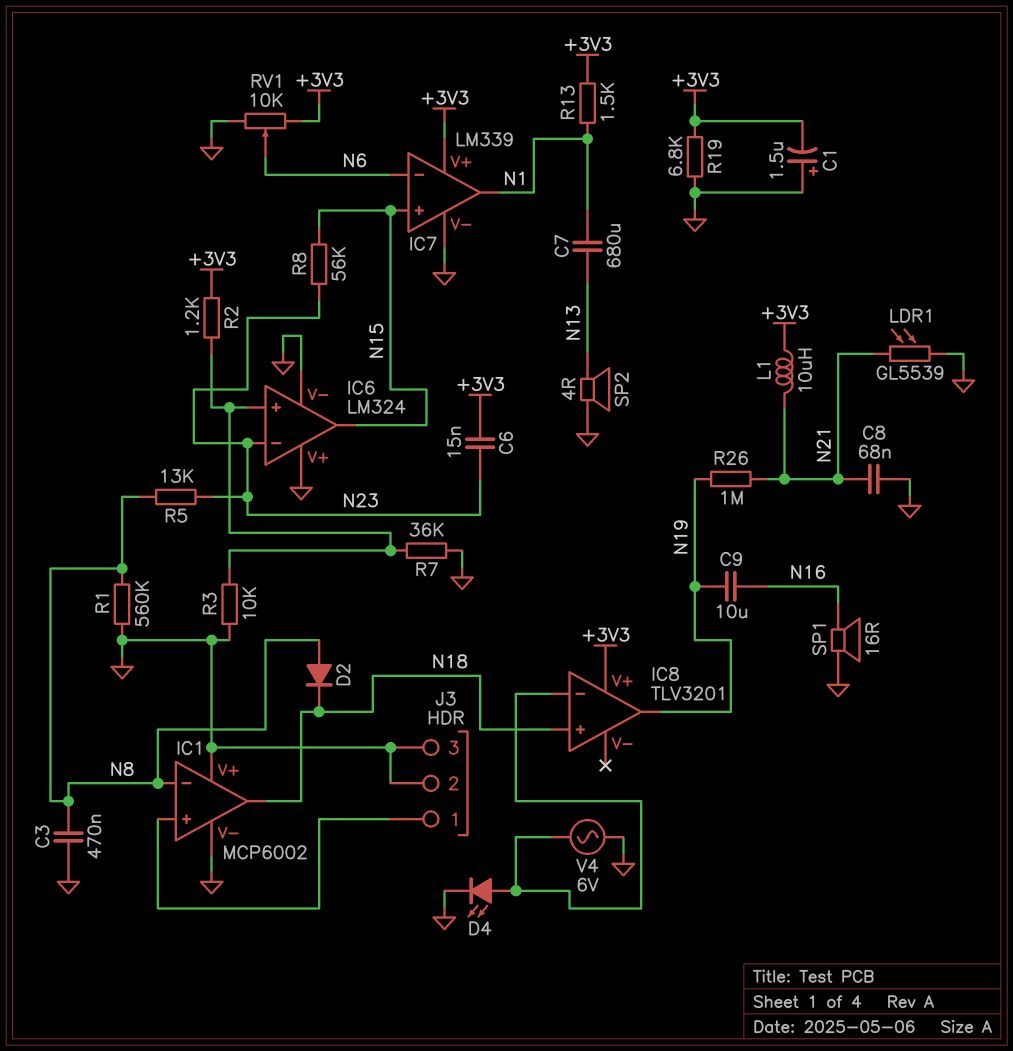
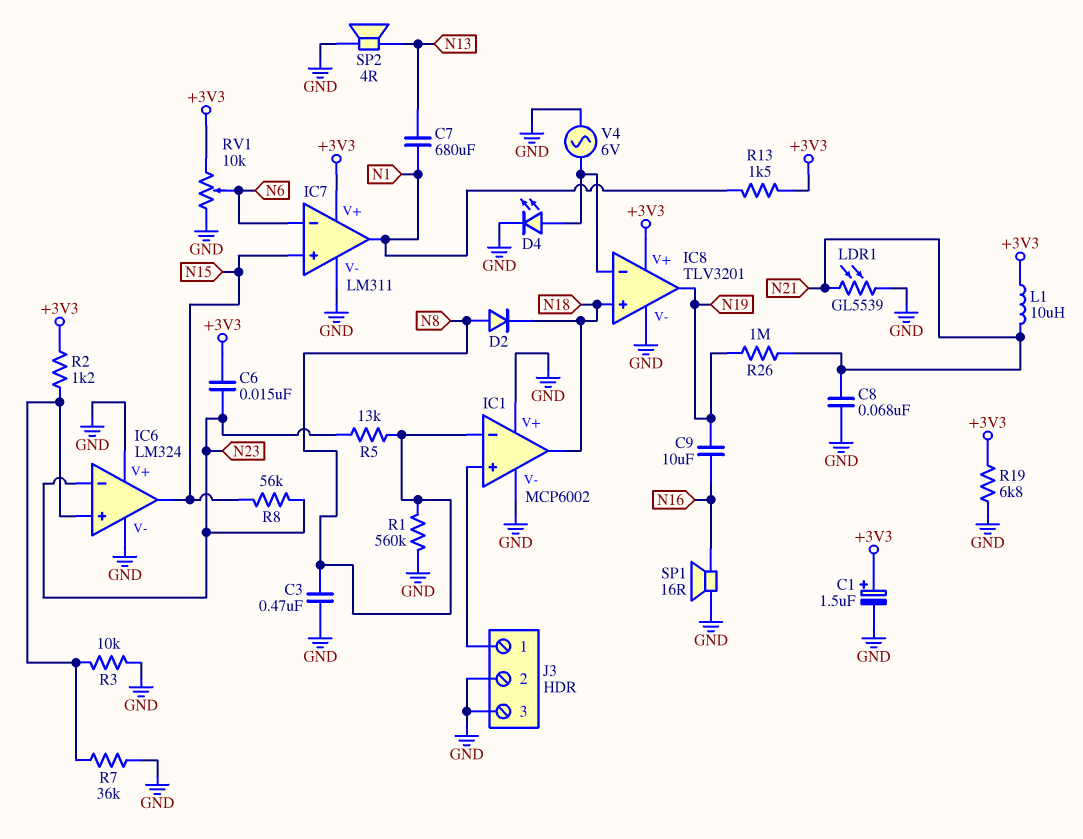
C1: 1.5uF (plus GND, minus +3V3) -> 1.5uF (plus +3V3, minus GND)
IC7: LM339 -> LM311
IC8 pin V-: none -> GND

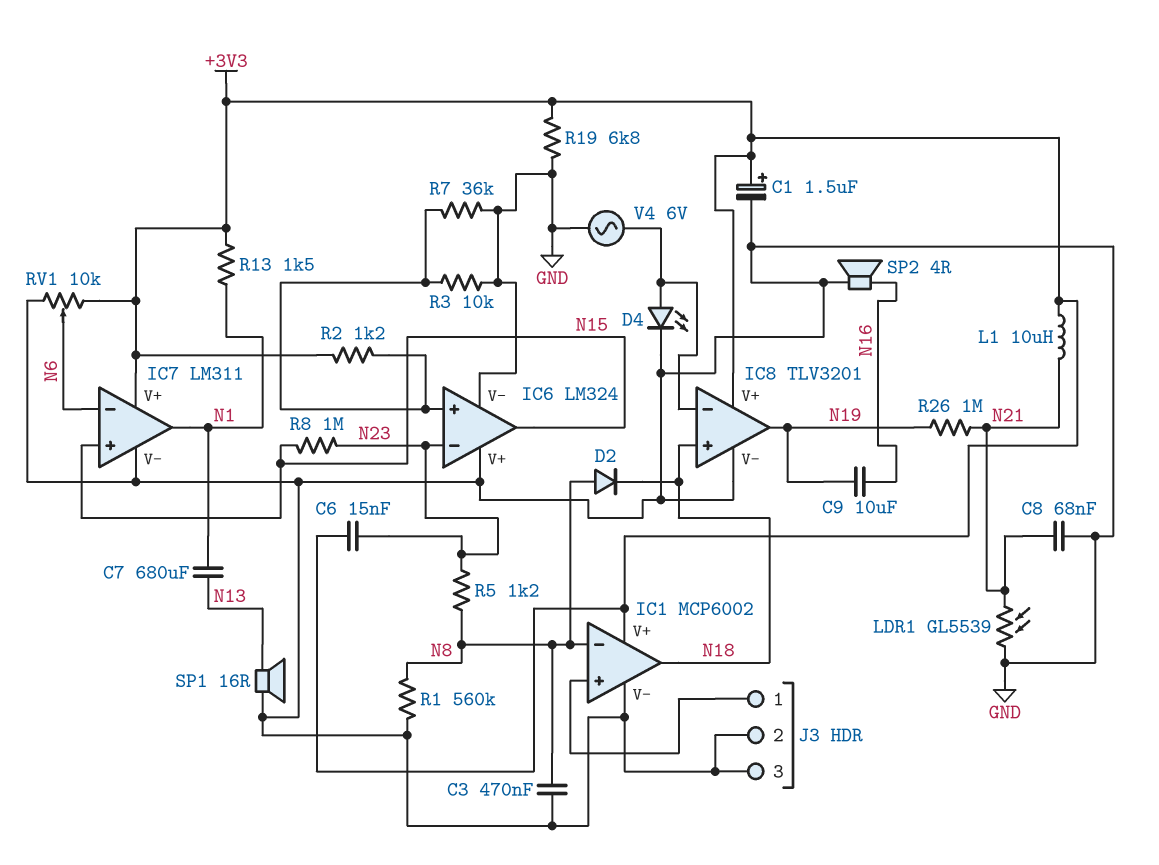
IC1 pin V+: GND -> +3V3
R5: 13k (N8, N23) -> 1.2k (N8, N23)
R8: 56k (N15, N23) -> 1M (N15, N23)
SP1: speaker 16R (GND, N16) -> speaker 16R (GND, N13)
SP2: speaker 4R (GND, N13) -> speaker 4R (GND, N16)

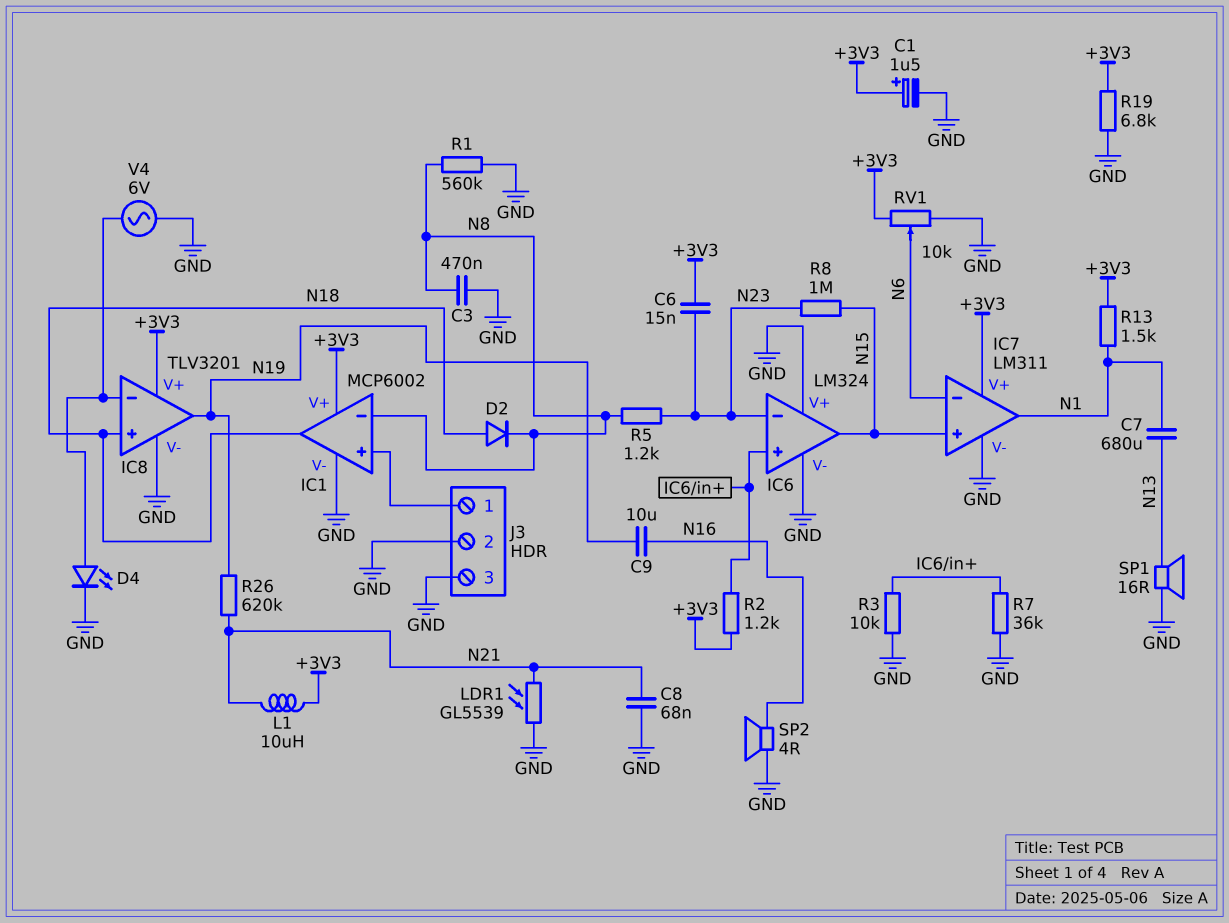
D2: diode (A N8, K N18) -> diode (A N18, K N8)
R26: 1M (N19, N21) -> 620k (N19, N21)

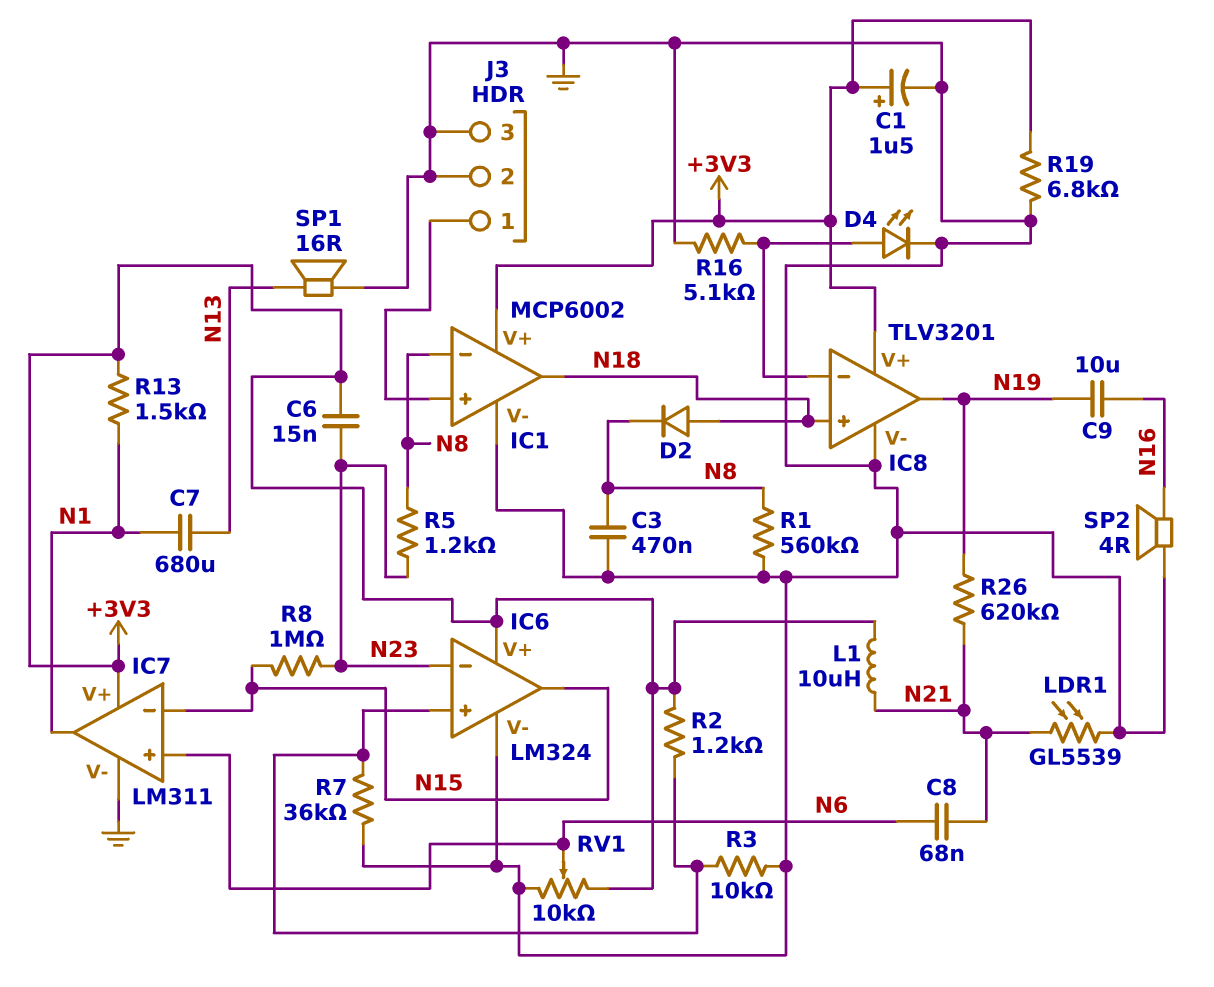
C8: 68nF (GND, N21) -> 68nF (N6, N21)
IC6 pin V+: GND -> +3V3
IC7 pin in+: N15 -> N6
IC7 pin in-: N6 -> N15
R16: none -> 5.1k (GND, IC8/in-)
V4: AC 6V (GND, IC8/in-) -> none

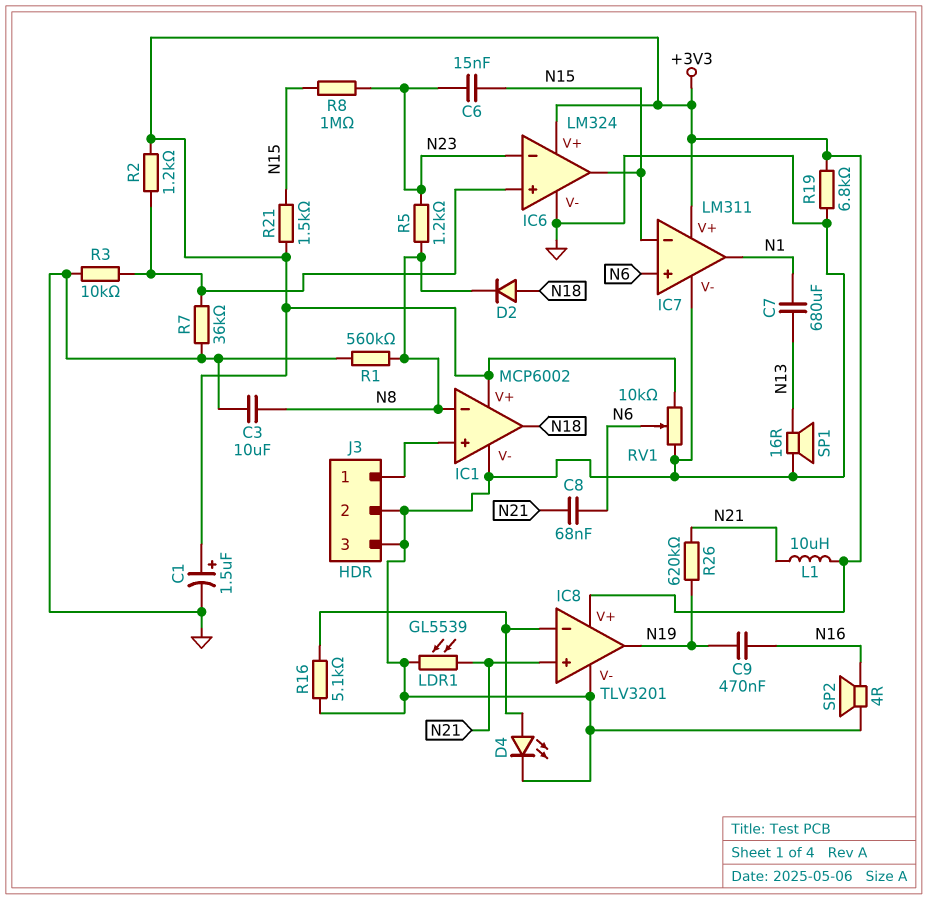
C3: 470nF (GND, N8) -> 10uF (GND, N8)
C6: 15nF (+3V3, N23) -> 15nF (N15, N23)
C9: 10uF (N16, N19) -> 470nF (N16, N19)
IC8 pin in+: N18 -> N21
R13: 1.5k (+3V3, N1) -> none
R21: none -> 1.5k (+3V3, N15)

